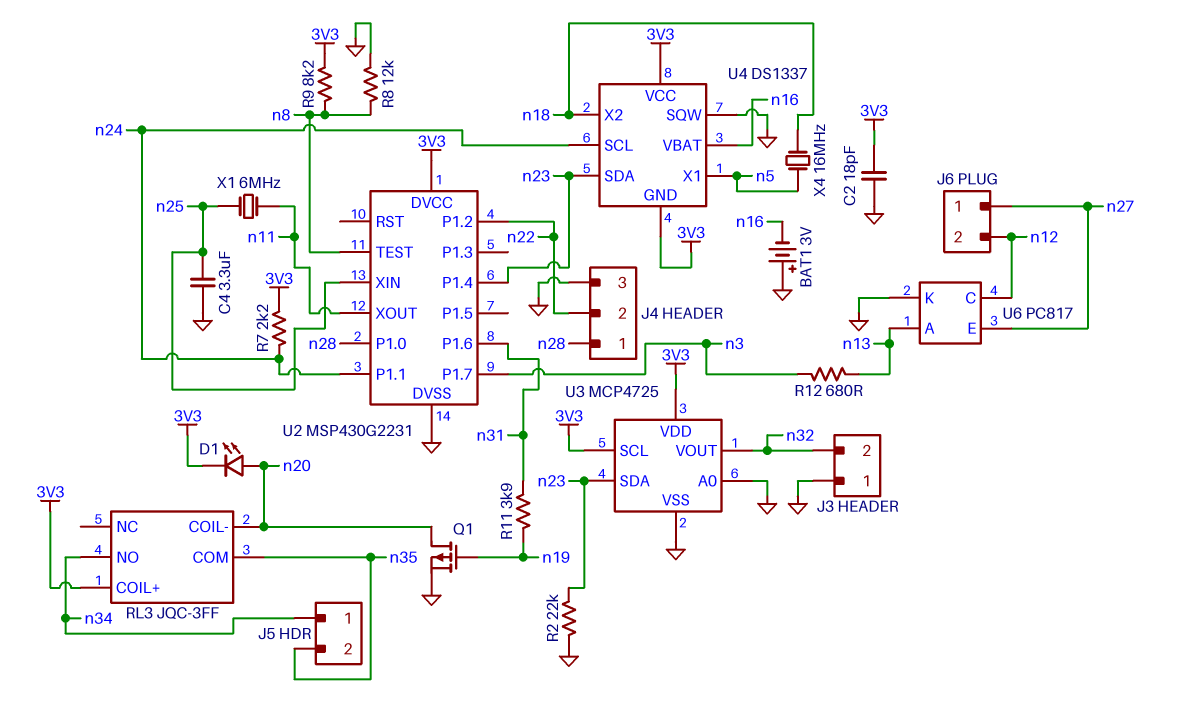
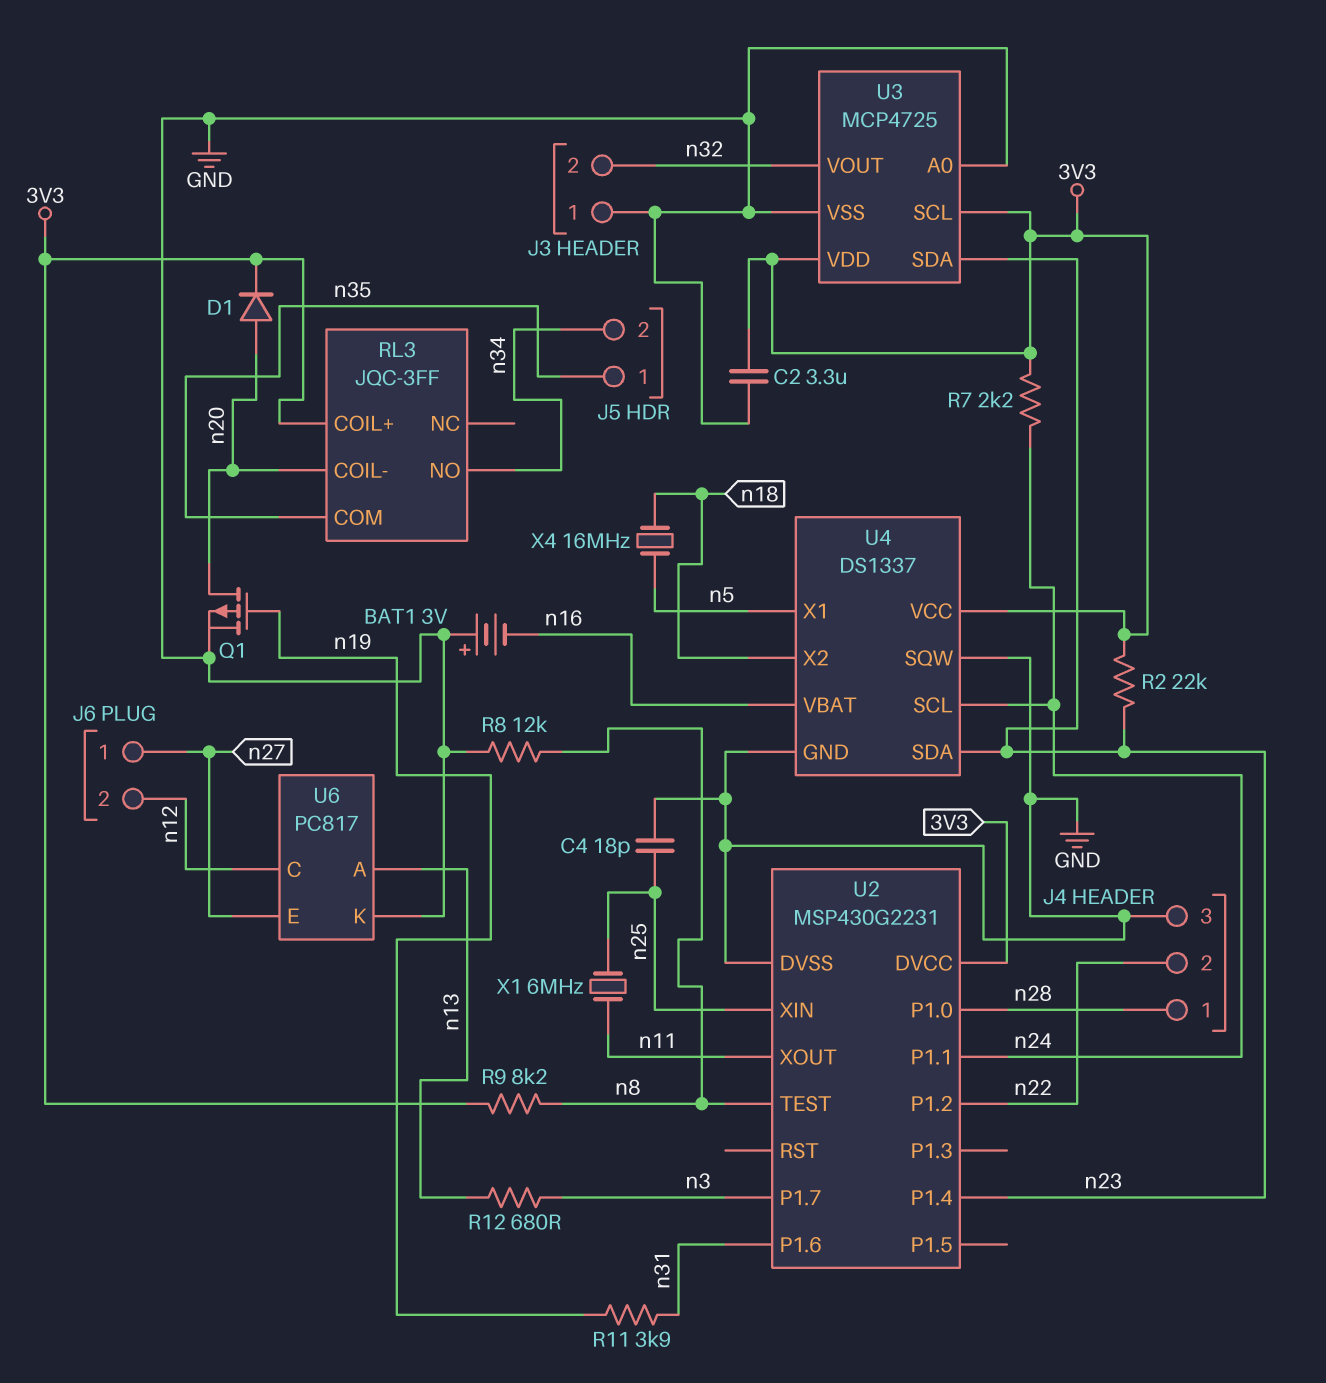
C2: 18pF (3V3, GND) -> 3.3uF (3V3, GND)
C4: 3.3uF (GND, n25) -> 18pF (GND, n25)
D1: LED (A n20, K 3V3) -> diode (A n20, K 3V3)
J5 pin 1: n34 -> n35
J5 pin 2: n35 -> n34
R2: 22k (GND, n23) -> 22k (3V3, n23)
U4 pin GND: 3V3 -> GND

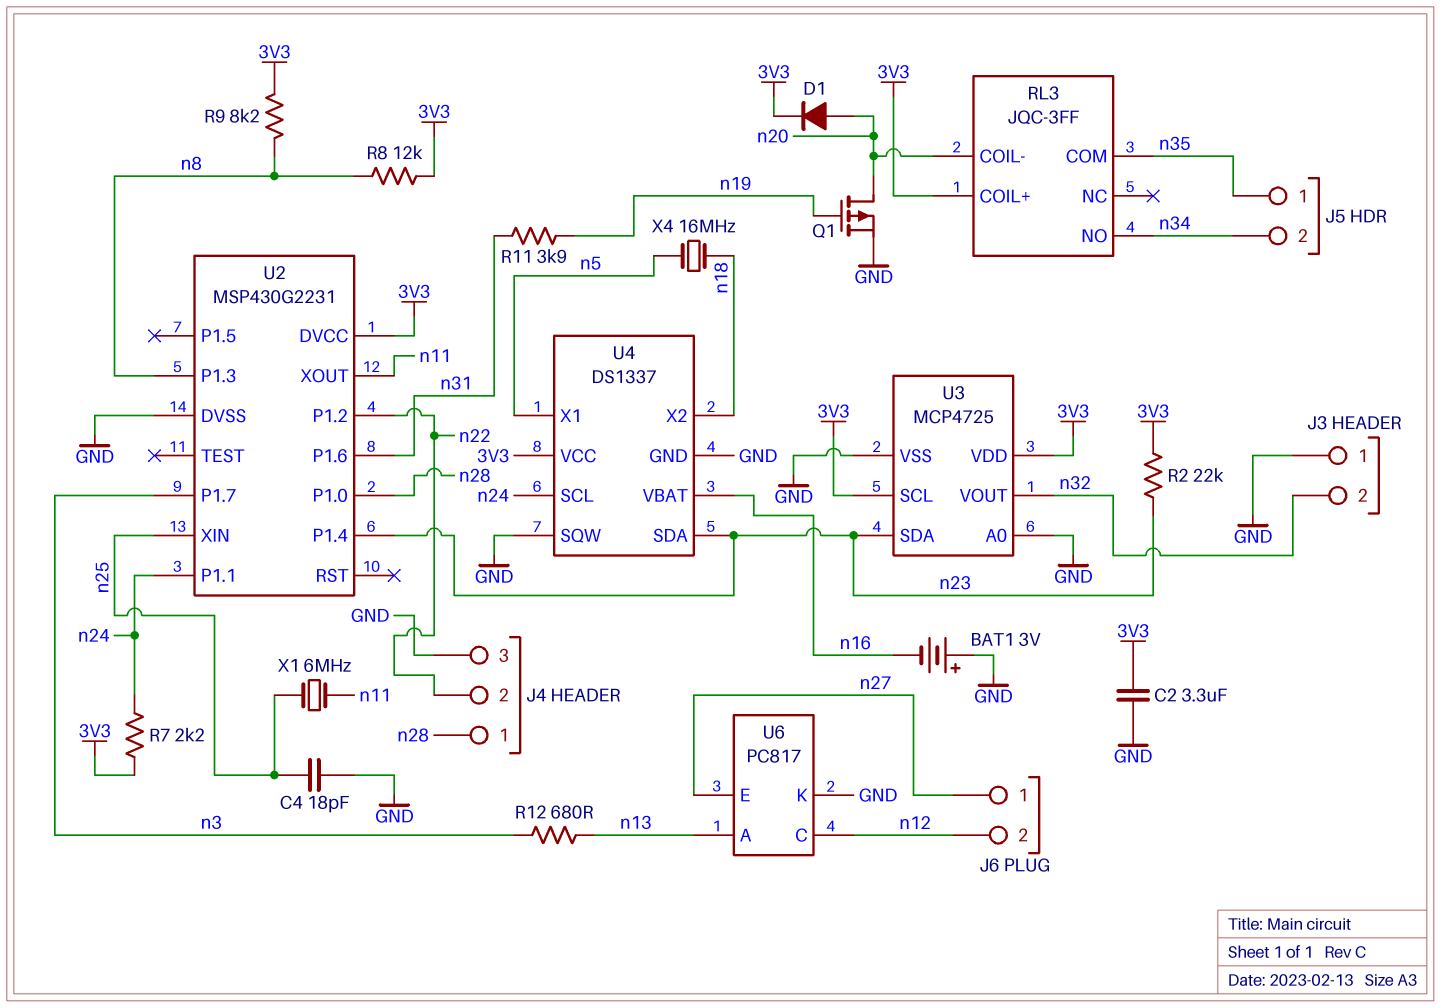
R8: 12k (GND, n8) -> 12k (3V3, n8)
U2 pin P1.3: none -> n8
U2 pin TEST: n8 -> none

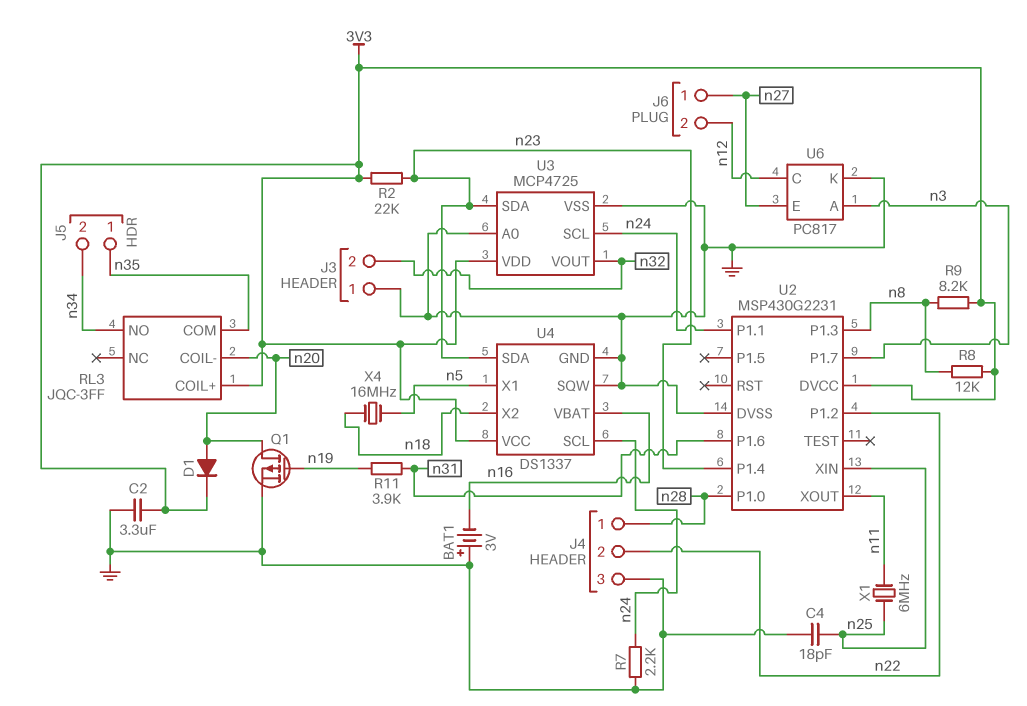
R7: 2.2k (3V3, n24) -> 2.2k (GND, n24)
R12: 680 (n3, n13) -> none
U3 pin SCL: 3V3 -> n24
U6 pin A: n13 -> n3

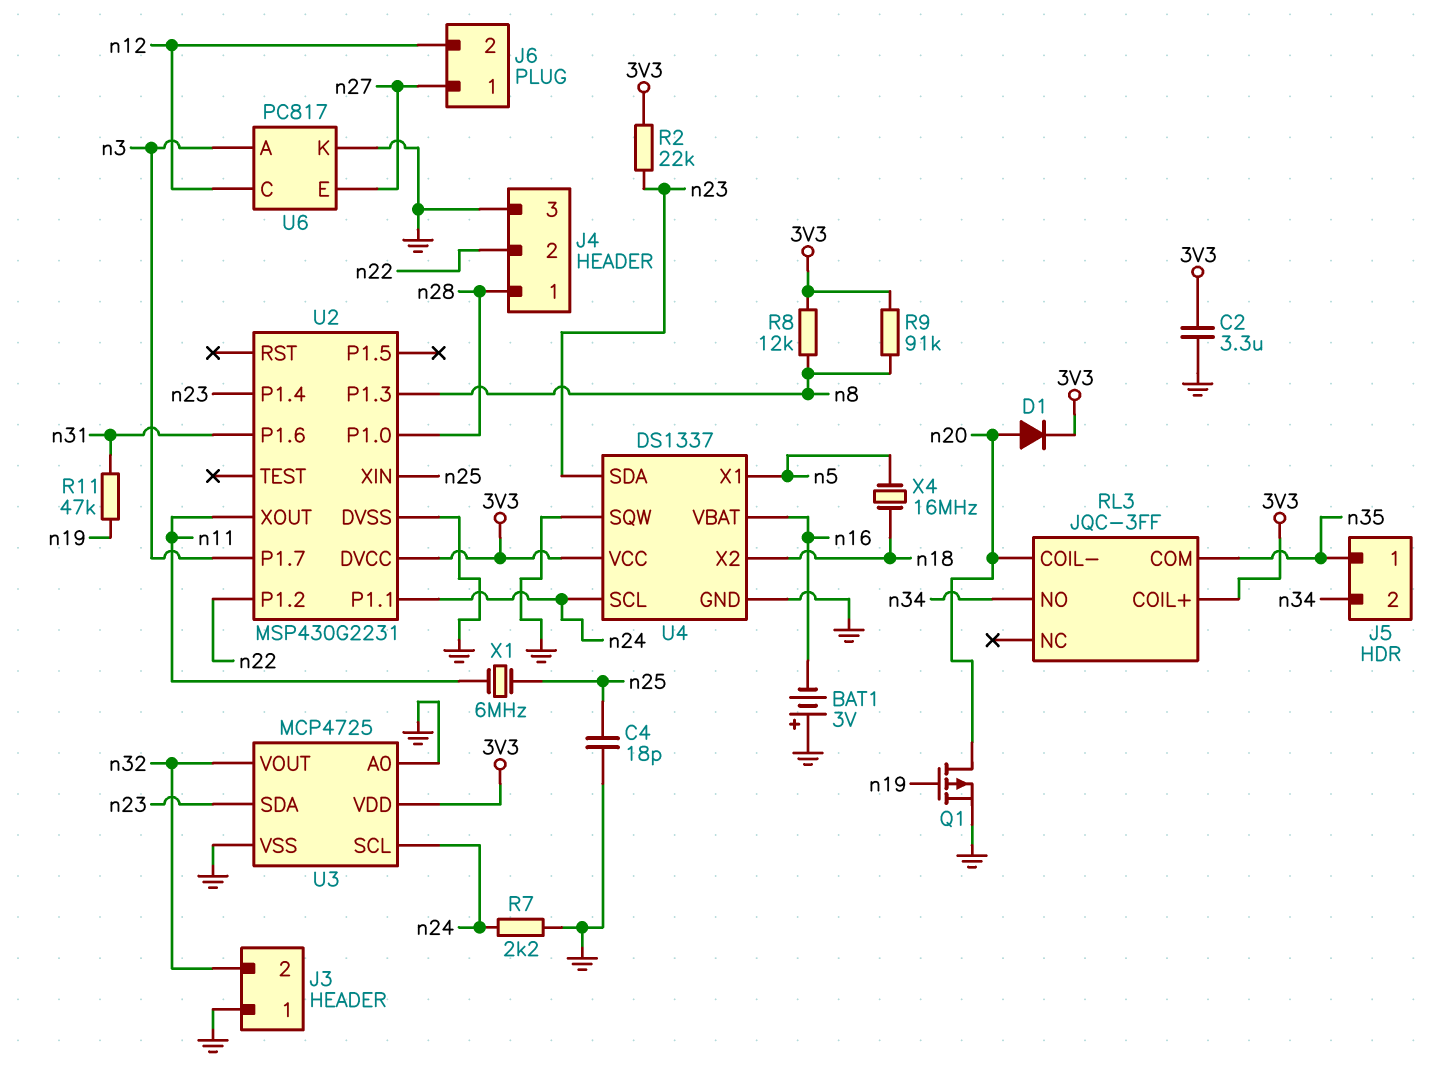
R9: 8.2k (3V3, n8) -> 91k (3V3, n8)
R11: 3.9k (n19, n31) -> 47k (n19, n31)

